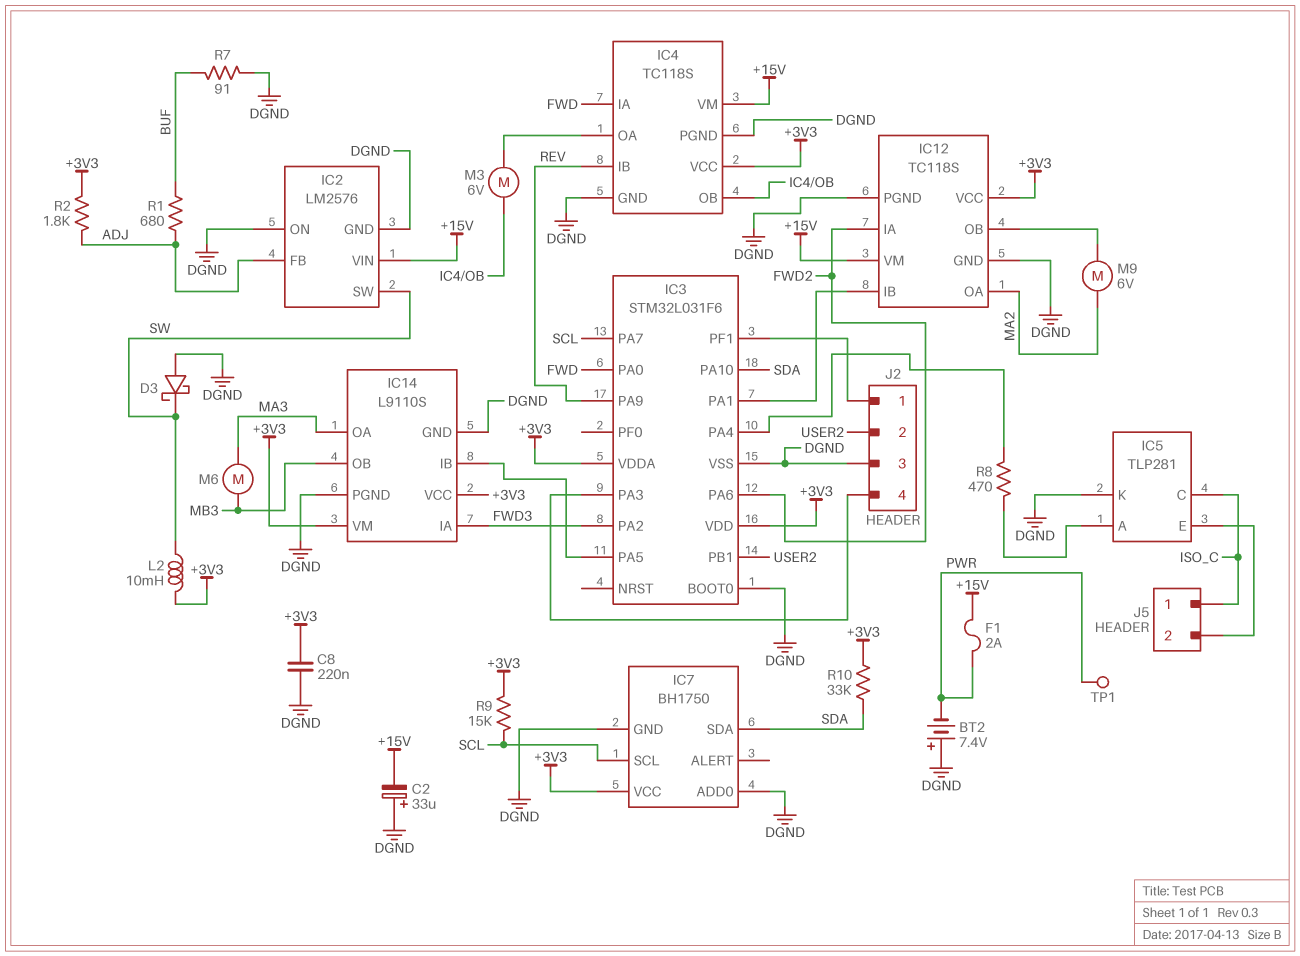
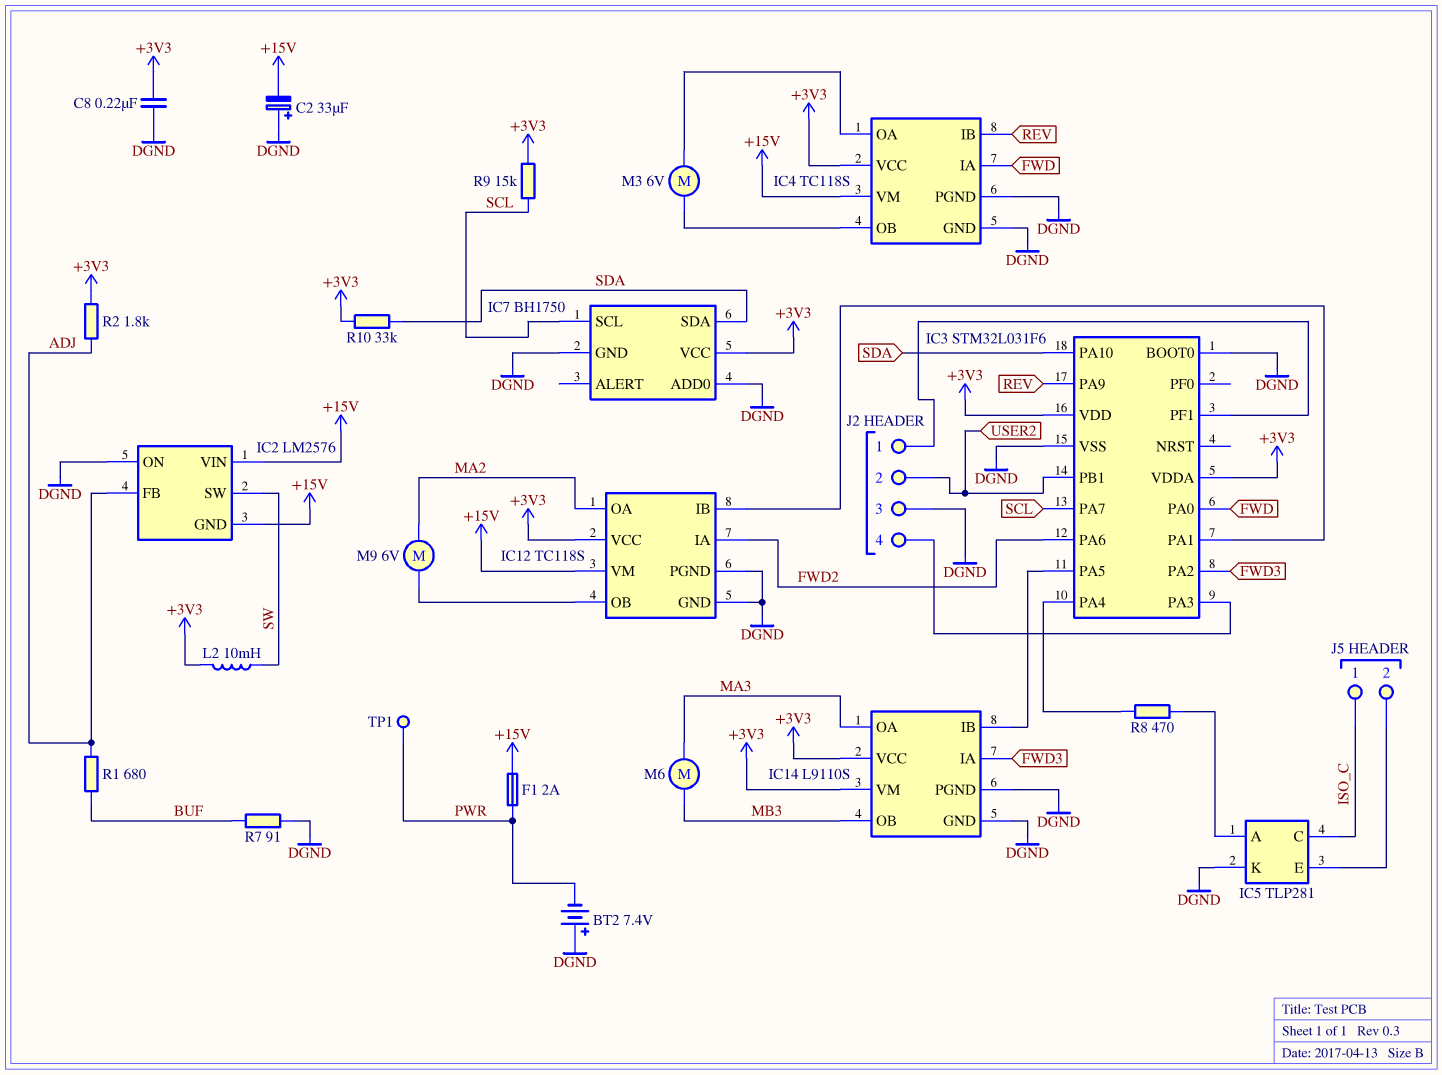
D3: schottky (A DGND, K SW) -> none
IC2 pin GND: DGND -> +15V

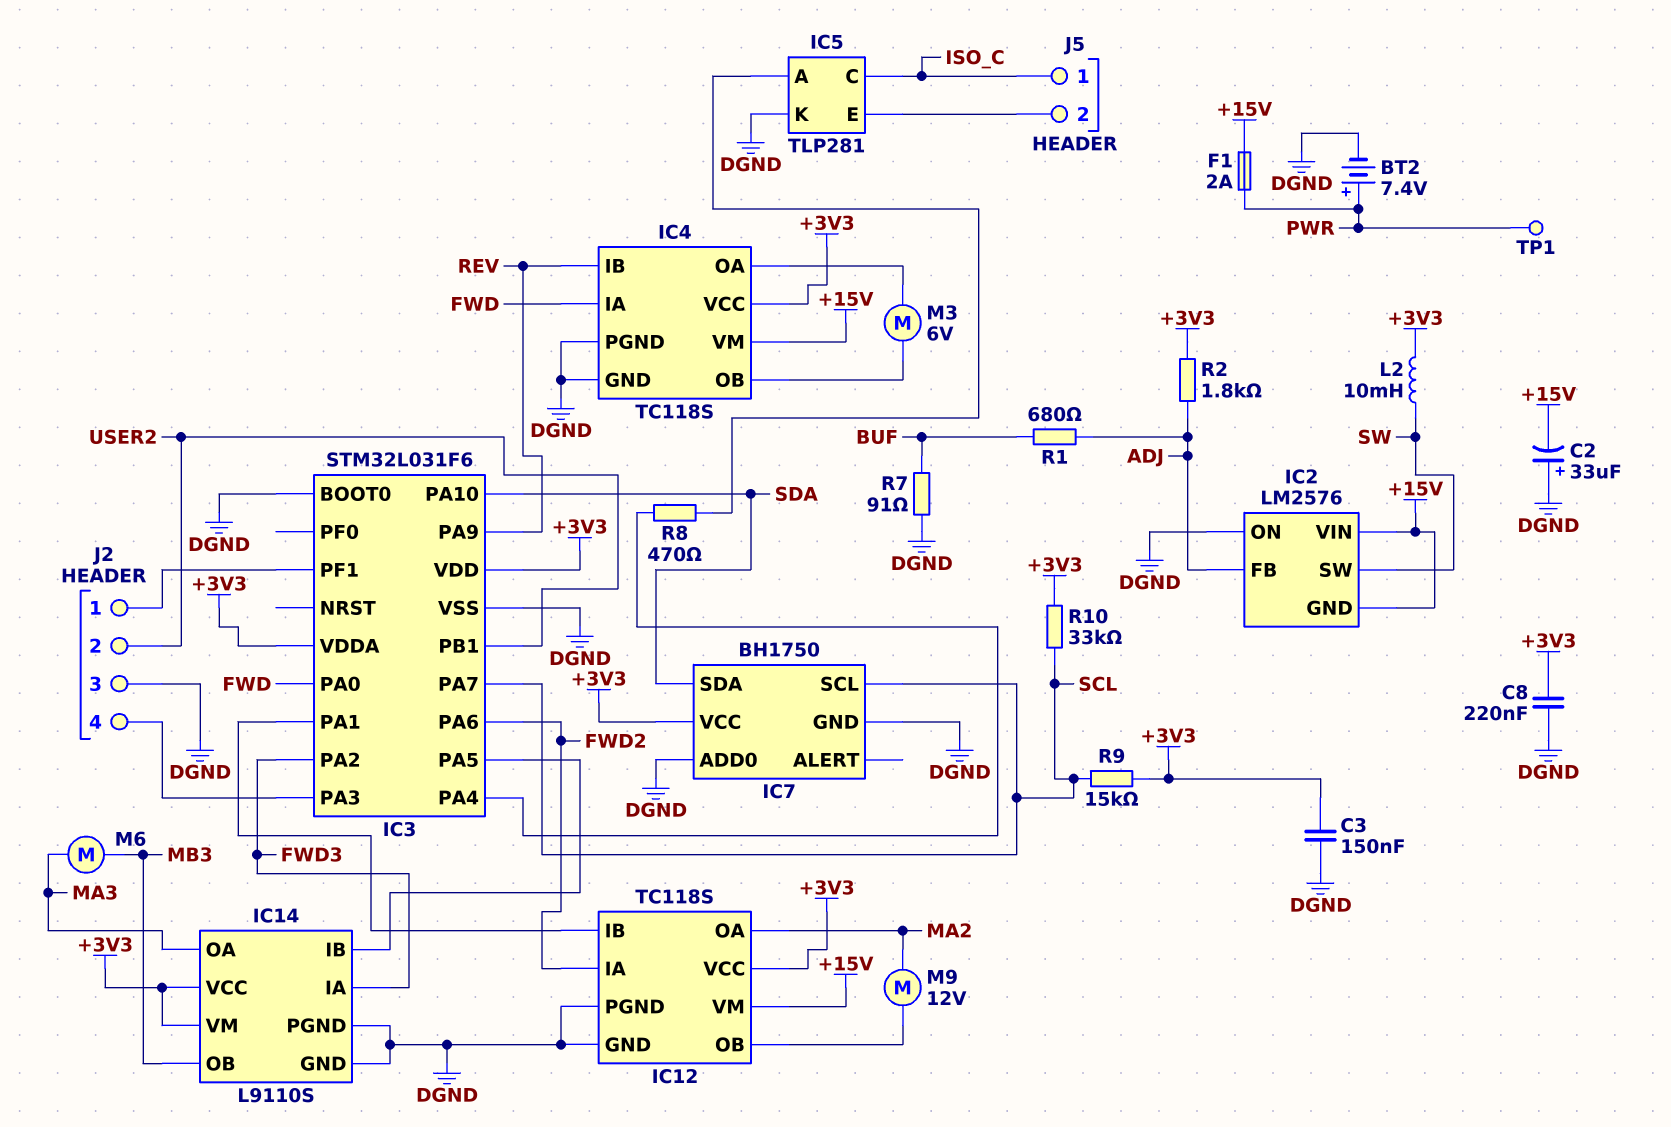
BT2: 7.4V (plus DGND, minus PWR) -> 7.4V (plus PWR, minus DGND)
C3: none -> 150nF (+3V3, DGND)
M9: motor 6V (IC12/OB, MA2) -> motor 12V (IC12/OB, MA2)
R10: 33k (+3V3, SDA) -> 33k (+3V3, SCL)

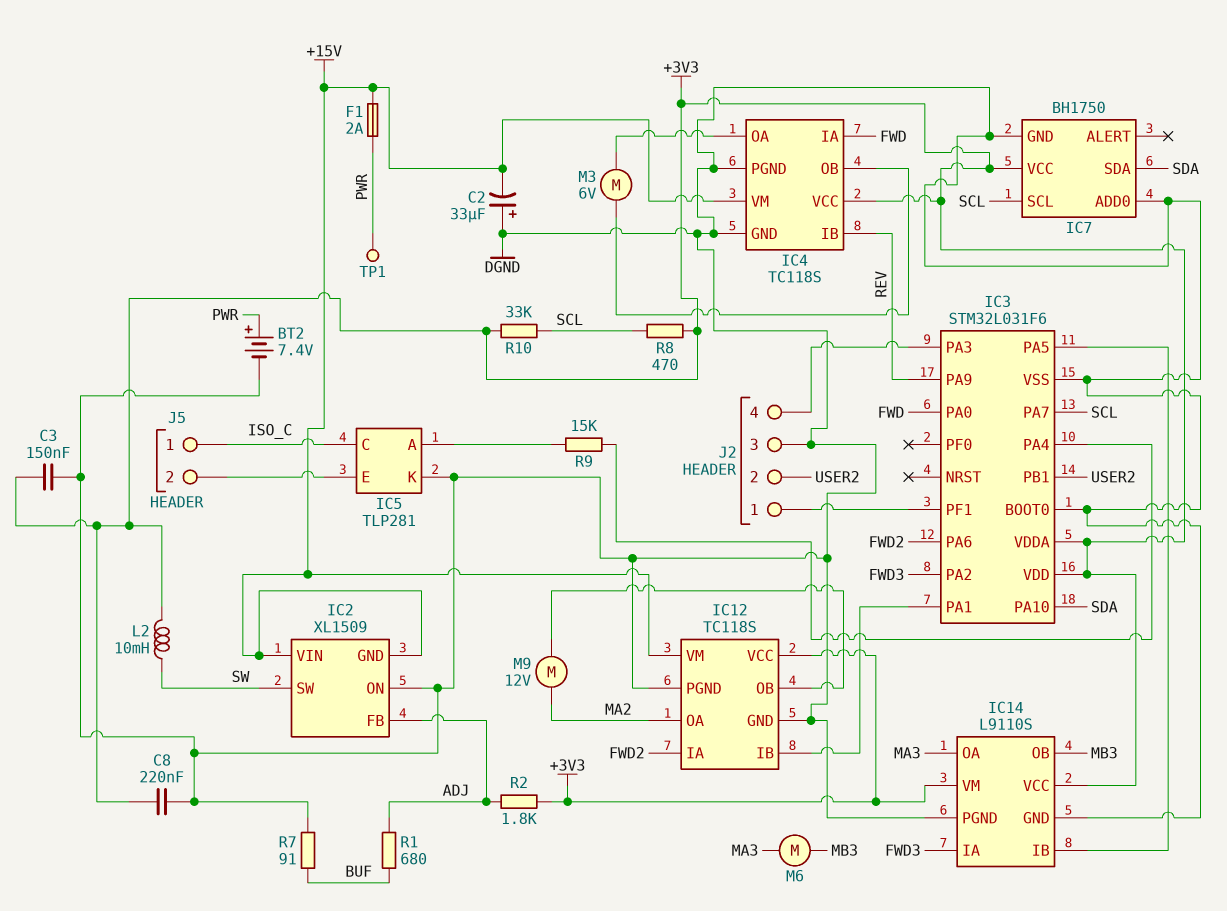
IC2: LM2576 -> XL1509
R8: 470 (IC3/PA4, IC5/A) -> 470 (+3V3, SCL)
R9: 15k (+3V3, SCL) -> 15k (IC3/PA4, IC5/A)

